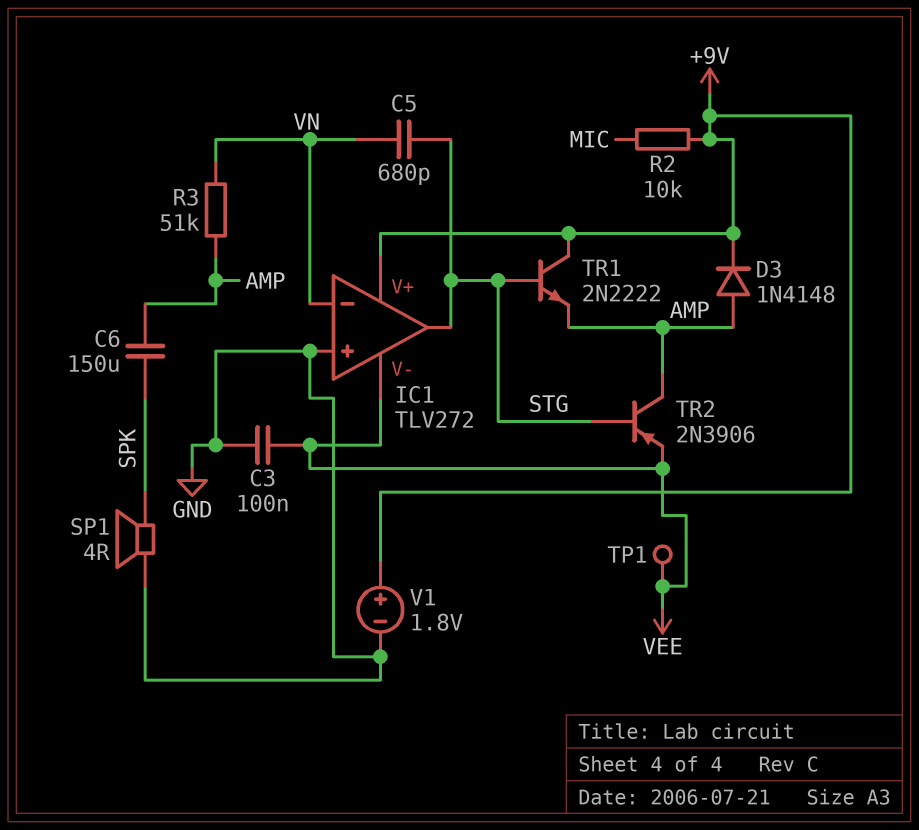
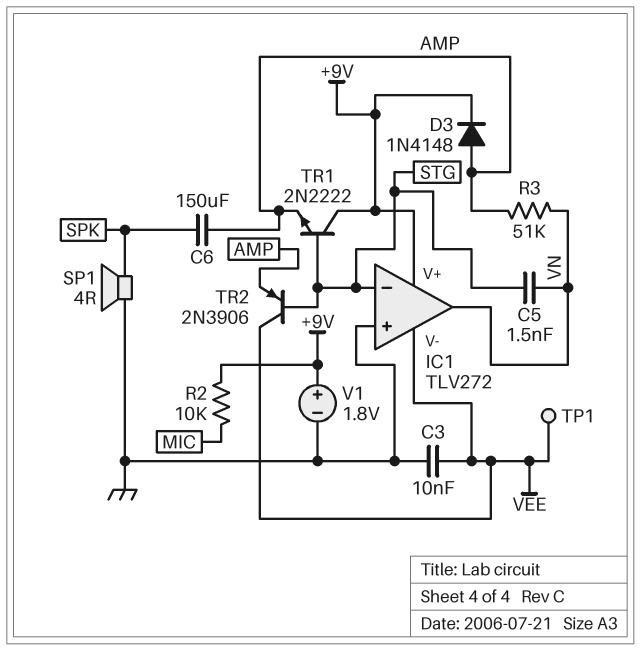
C3: 100nF (GND, VEE) -> 10nF (GND, VEE)
C5: 680pF (STG, VN) -> 1.5nF (STG, VN)
IC1 pin in-: VN -> STG
IC1 pin out: STG -> VN
TR2: PNP 2N3906 (B STG, C AMP, E VEE) -> PNP 2N3906 (B STG, C VEE, E AMP)

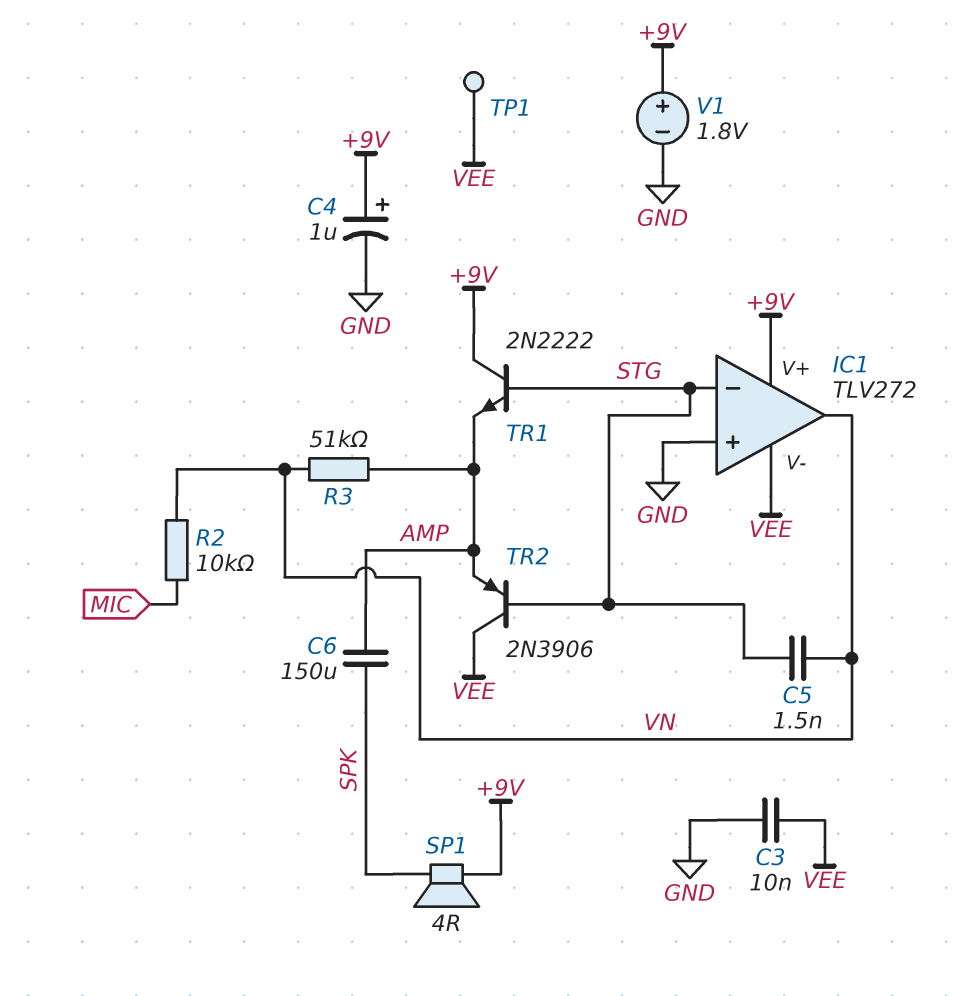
C4: none -> 1uF (plus +9V, minus GND)
D3: diode 1N4148 (A AMP, K +9V) -> none
R2: 10k (+9V, MIC) -> 10k (MIC, VN)
SP1: speaker 4R (GND, SPK) -> speaker 4R (+9V, SPK)

